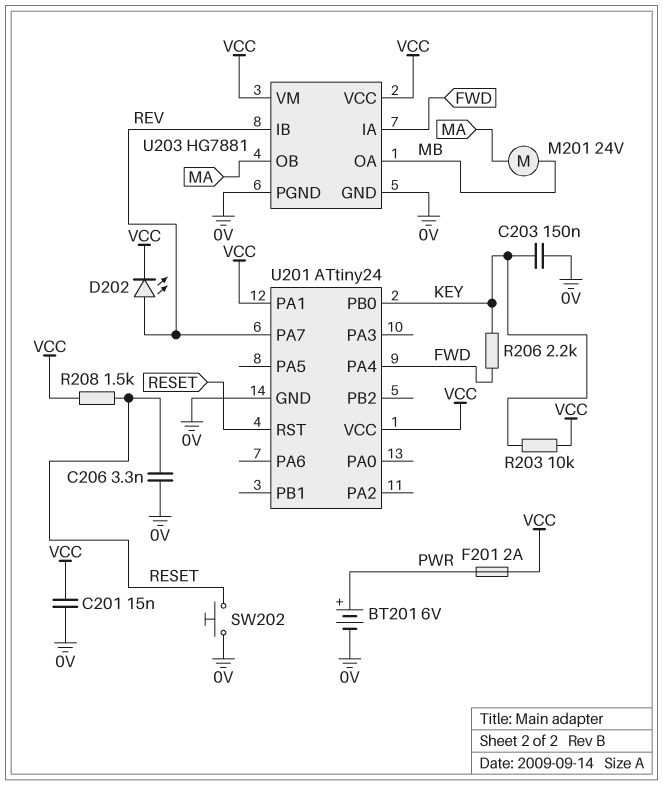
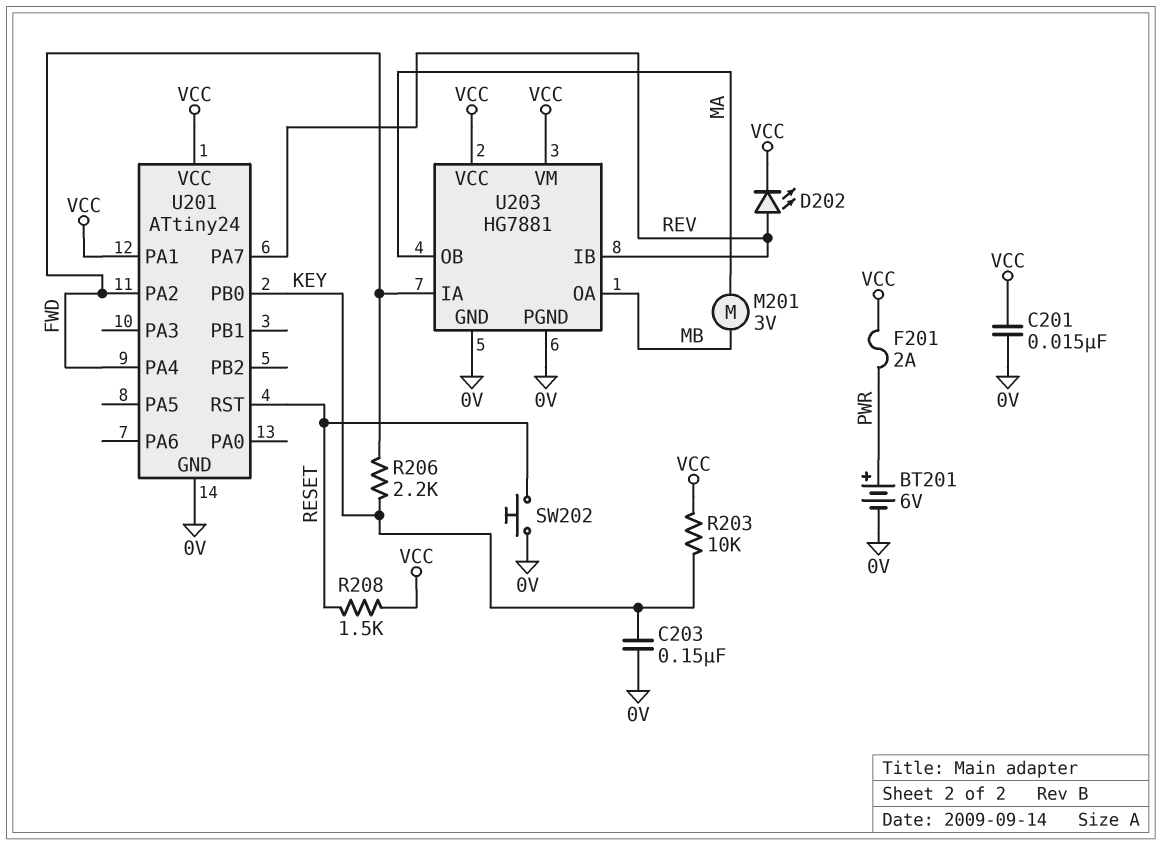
C206: 3.3nF (0V, RESET) -> none
M201: motor 24V (MA, MB) -> motor 3V (MA, MB)
U201 pin PA2: none -> FWD

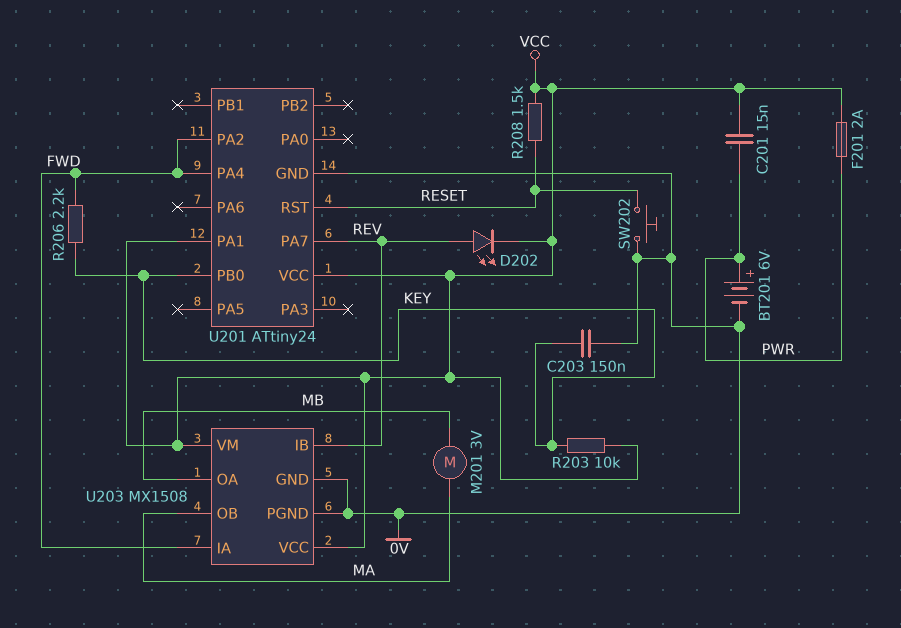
C201: 15nF (0V, VCC) -> 15nF (PWR, VCC)
U203: HG7881 -> MX1508

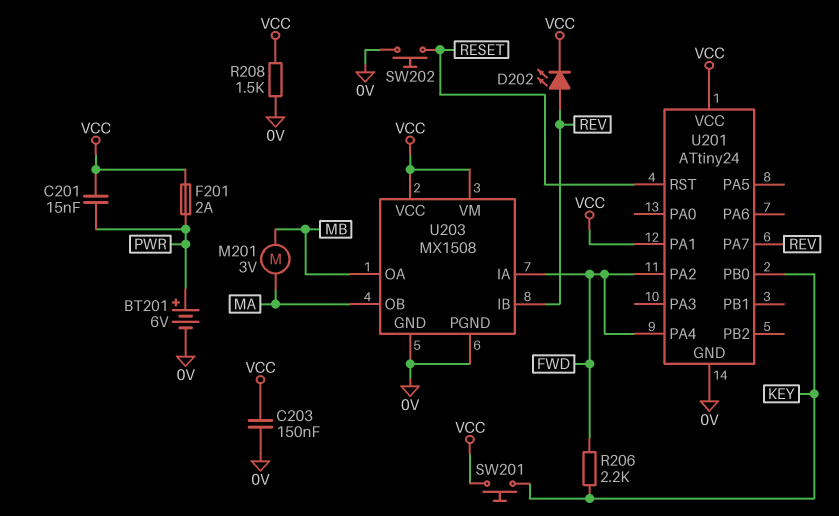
C203: 150nF (0V, KEY) -> 150nF (0V, VCC)
R203: 10k (KEY, VCC) -> none
R208: 1.5k (RESET, VCC) -> 1.5k (0V, VCC)
SW201: none -> button (KEY, VCC)

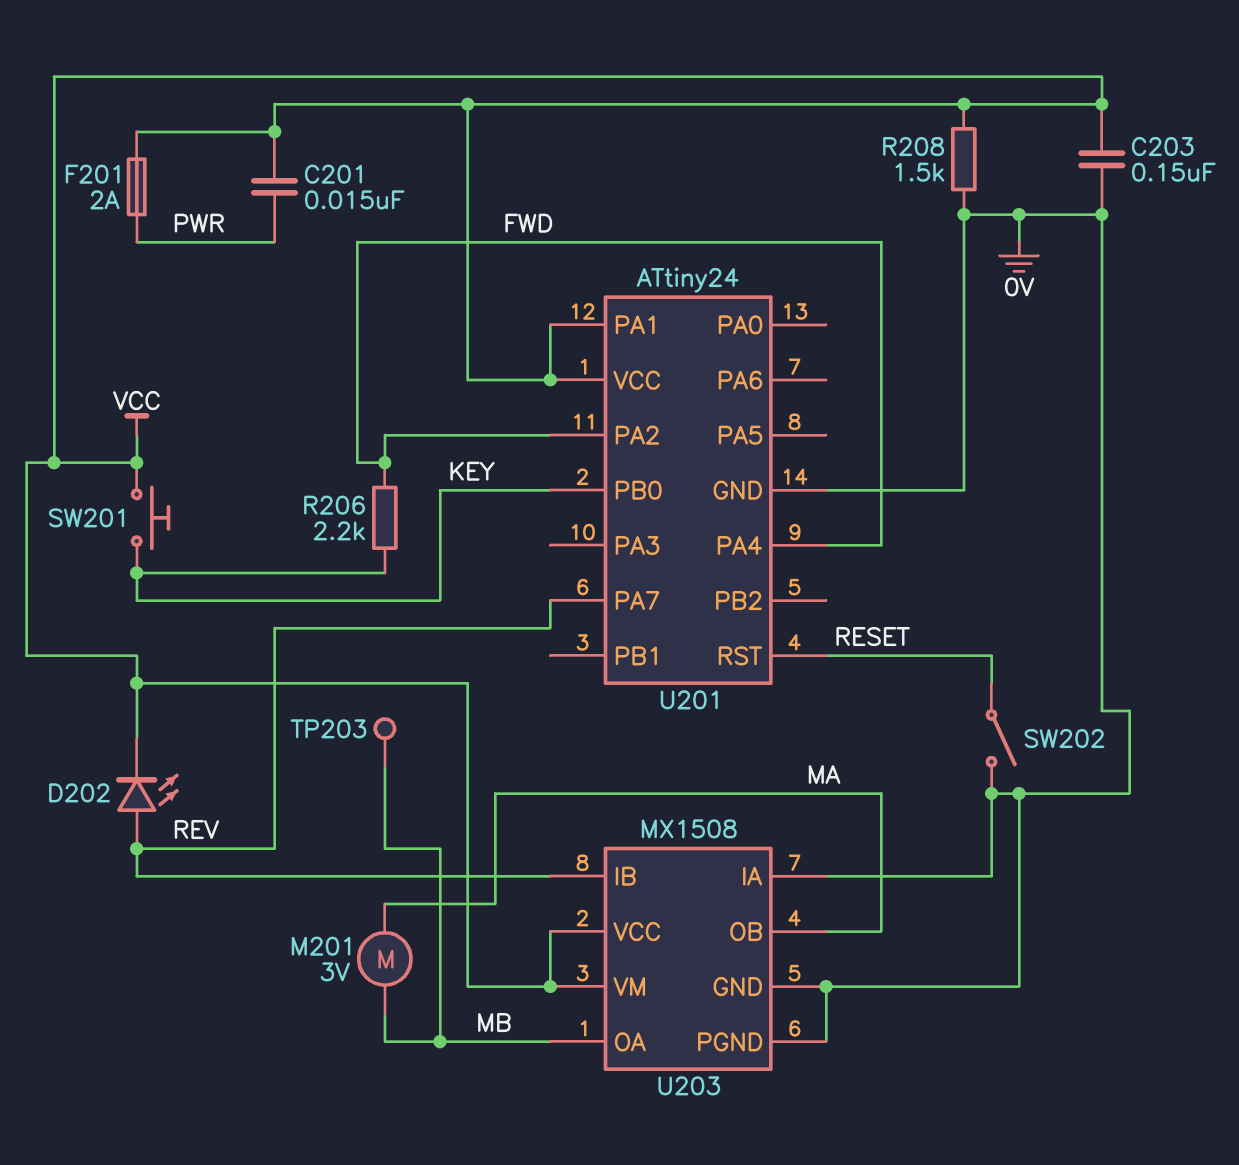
BT201: 6V (plus PWR, minus 0V) -> none
SW202: button (0V, RESET) -> switch (0V, RESET)
TP203: none -> test point (MB)
U203 pin IA: FWD -> 0V

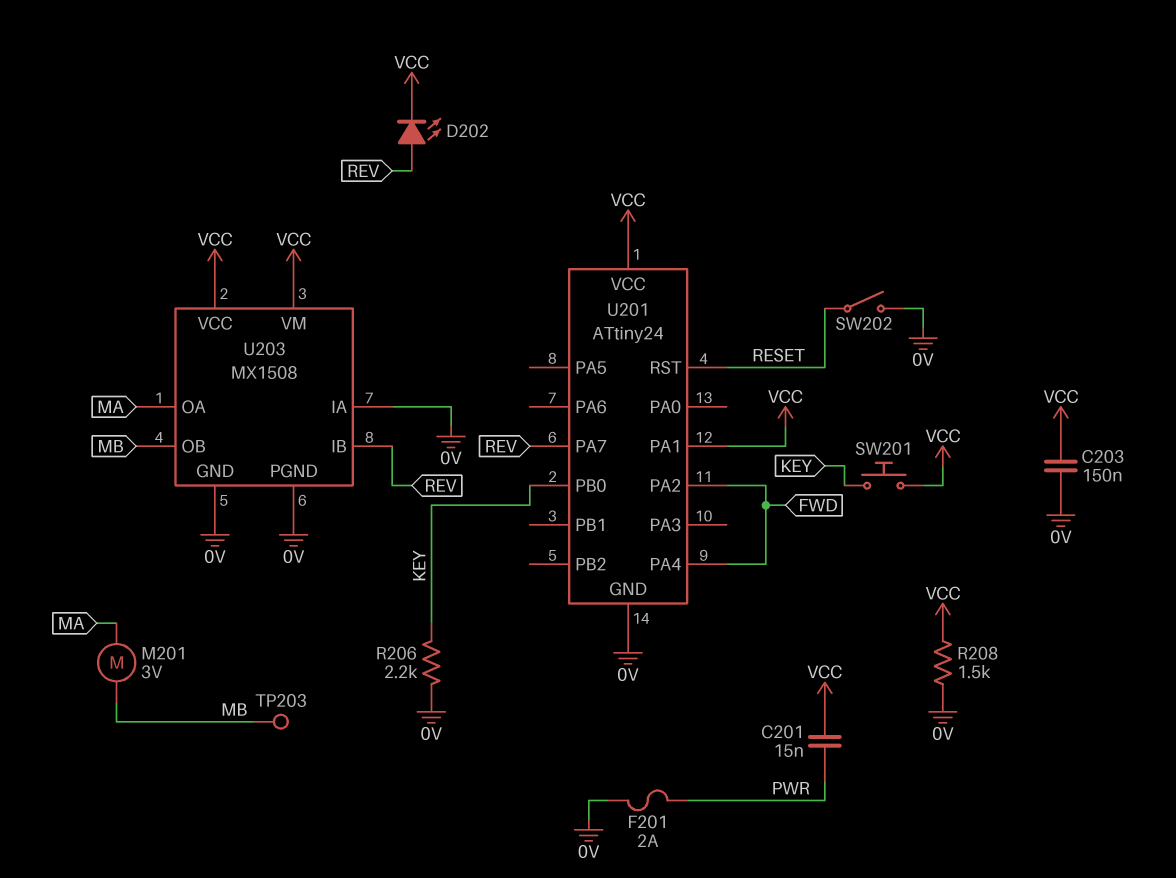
F201: 2A (PWR, VCC) -> 2A (0V, PWR)
R206: 2.2k (FWD, KEY) -> 2.2k (0V, KEY)
U203 pin OA: MB -> MA
U203 pin OB: MA -> MB

